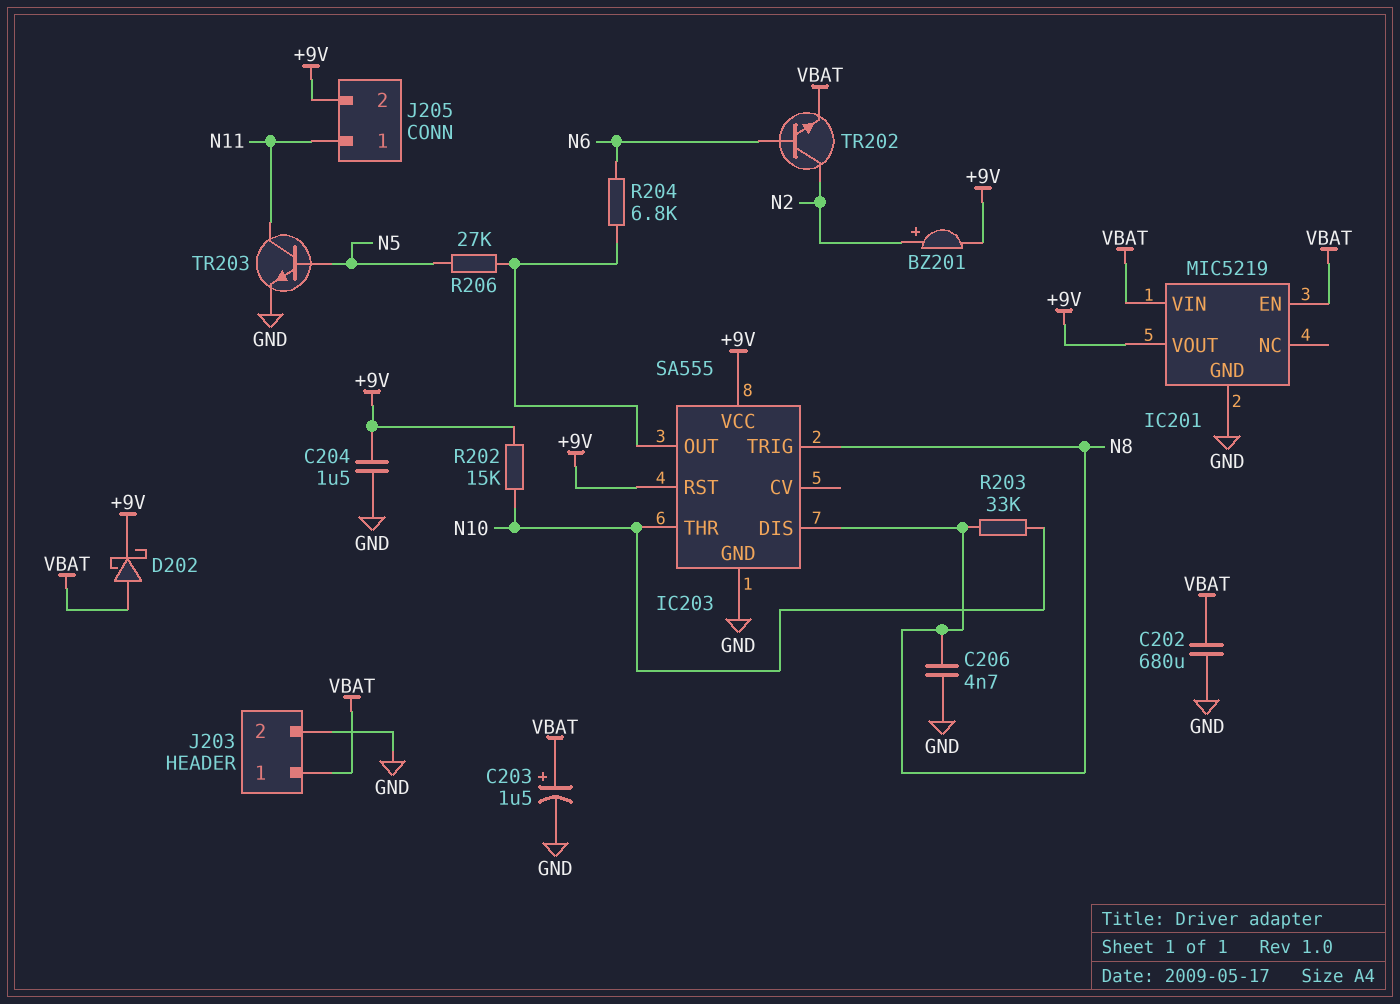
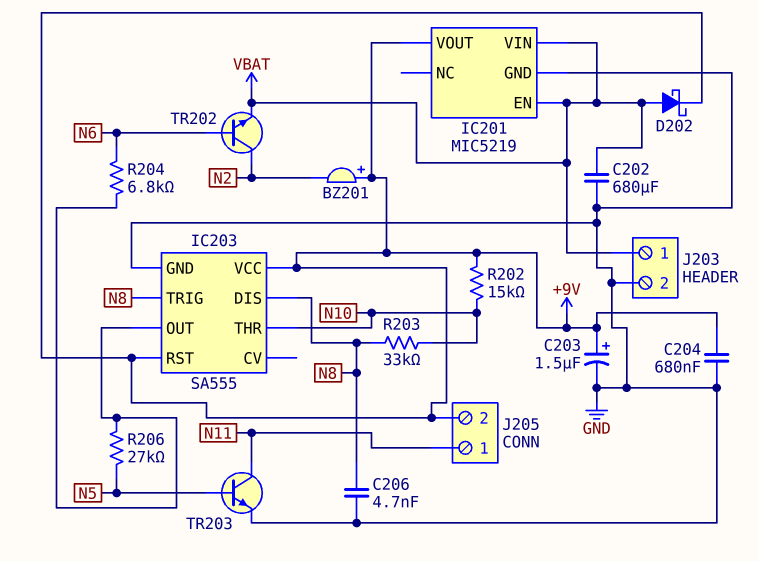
BZ201: buzzer (plus N2, minus +9V) -> buzzer (plus +9V, minus N2)
C203: 1.5uF (plus VBAT, minus GND) -> 1.5uF (plus +9V, minus GND)
C204: 1.5uF (+9V, GND) -> 680nF (+9V, GND)

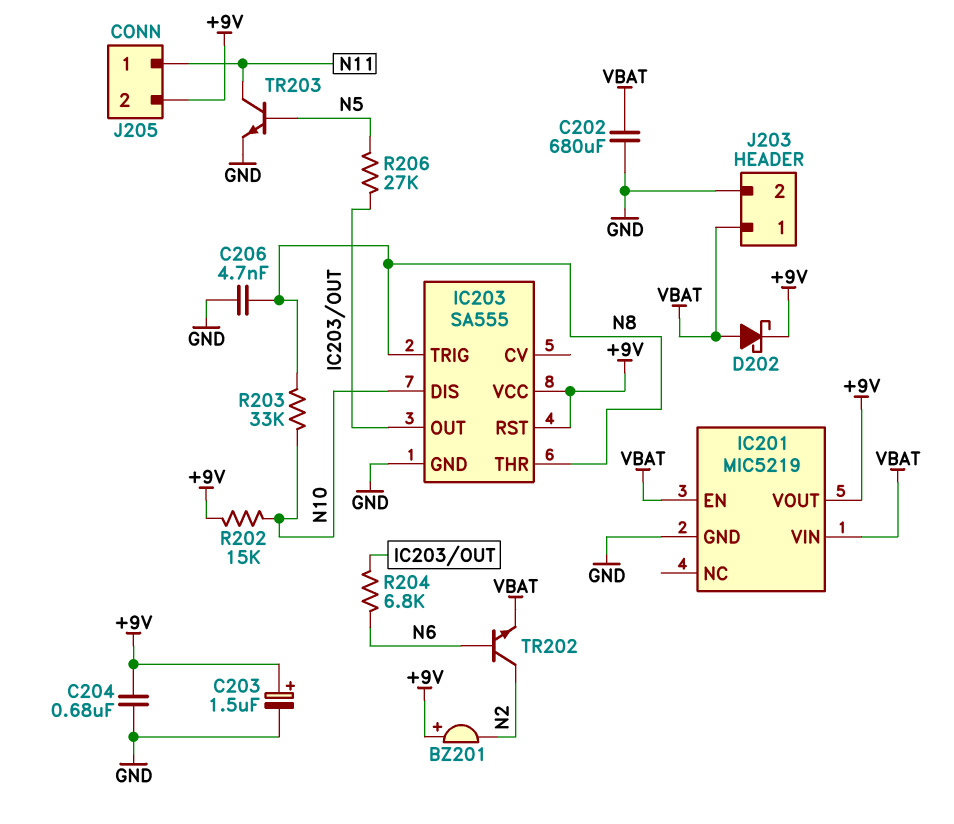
IC203 pin DIS: N8 -> N10
IC203 pin THR: N10 -> N8

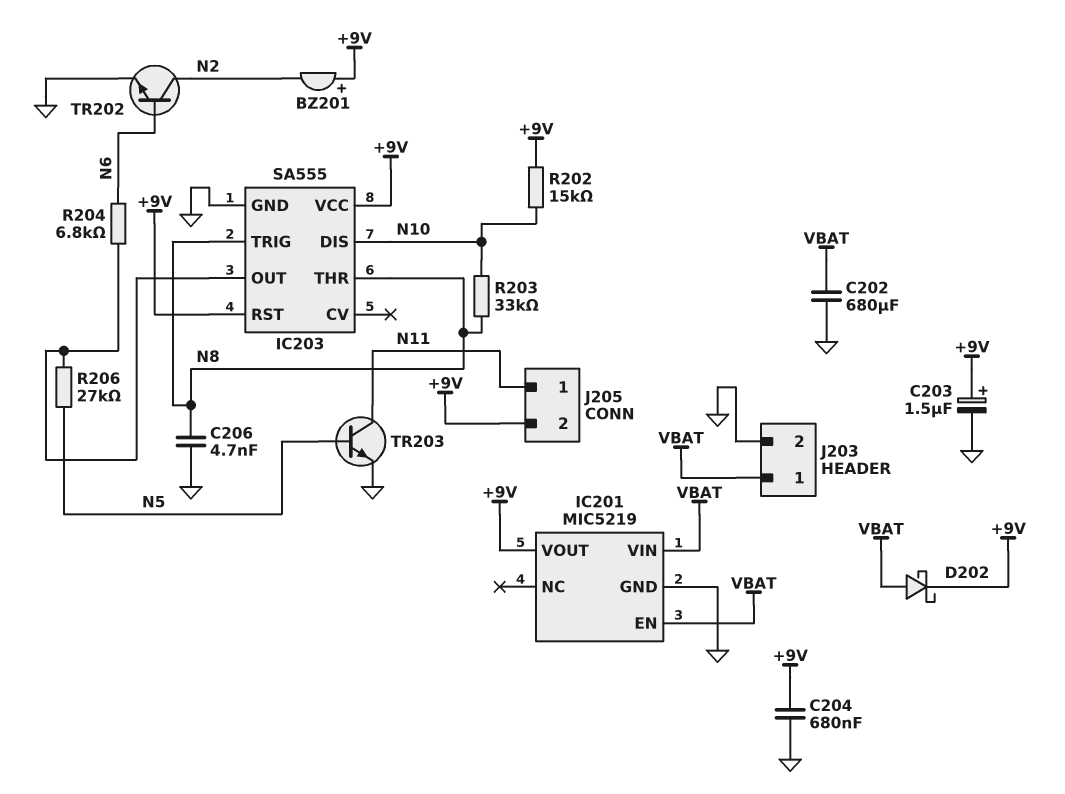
TR202: NPN (B N6, C N2, E VBAT) -> NPN (B N6, C N2, E GND)

